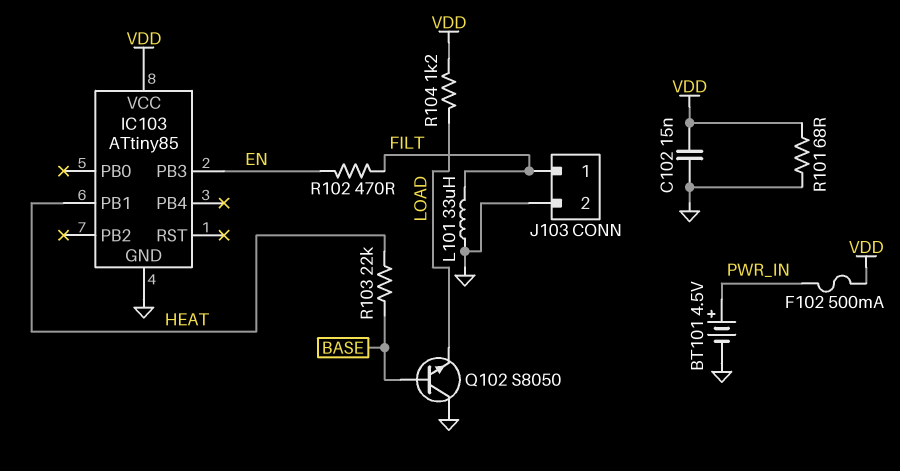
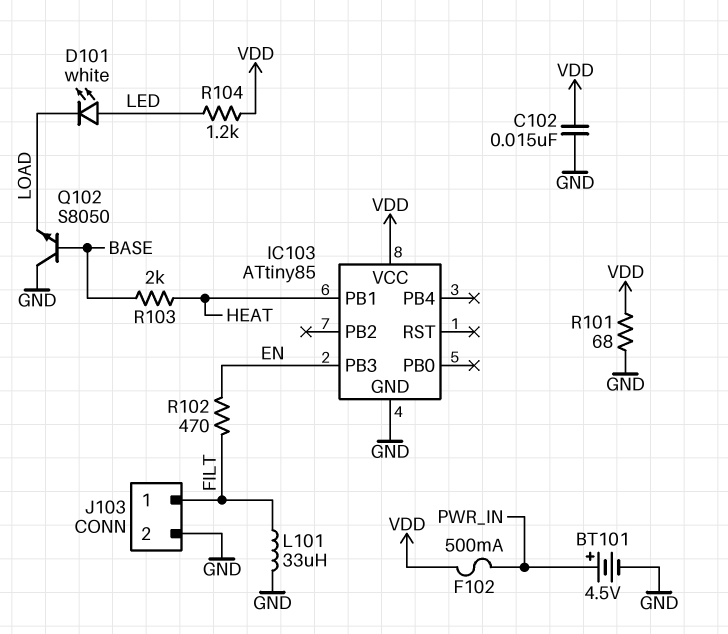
D101: none -> LED white (A LED, K LOAD)
R103: 22k (BASE, HEAT) -> 2k (BASE, HEAT)
R104: 1.2k (LOAD, VDD) -> 1.2k (LED, VDD)

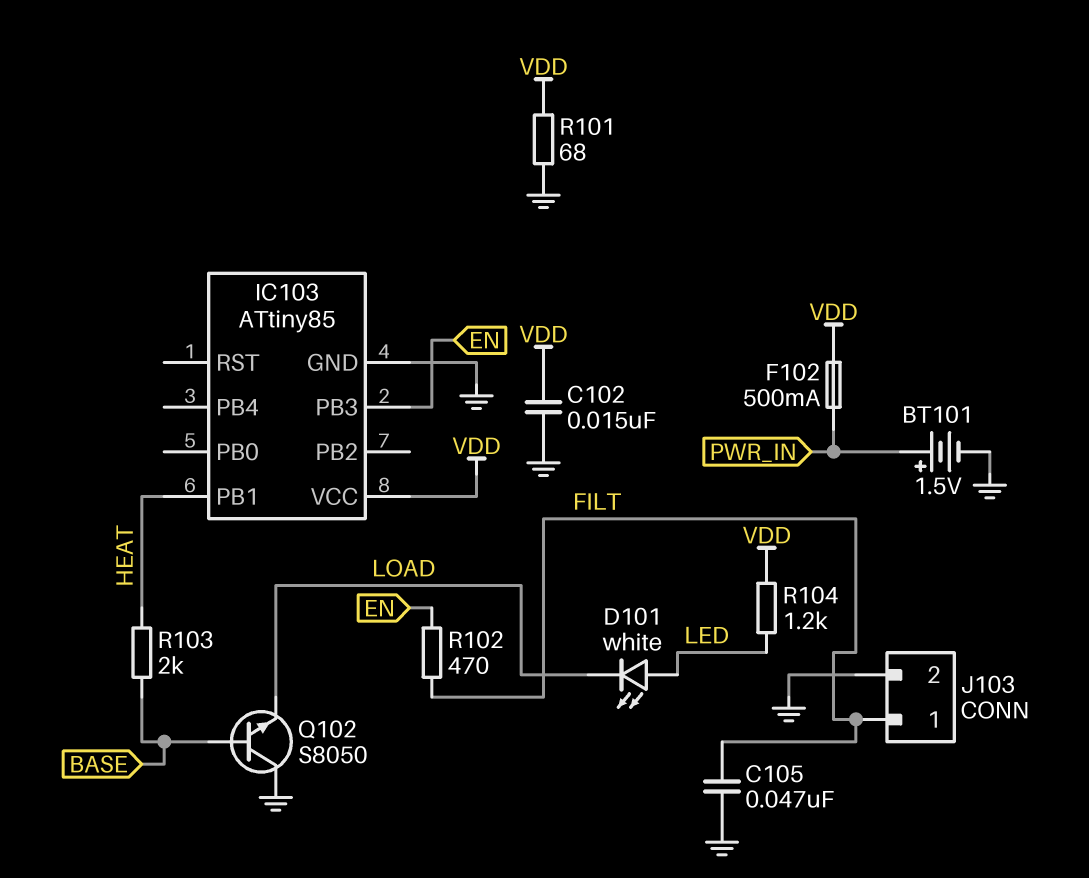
BT101: 4.5V (plus PWR_IN, minus GND) -> 1.5V (plus PWR_IN, minus GND)
C105: none -> 47nF (FILT, GND)
L101: 33uH (FILT, GND) -> none

